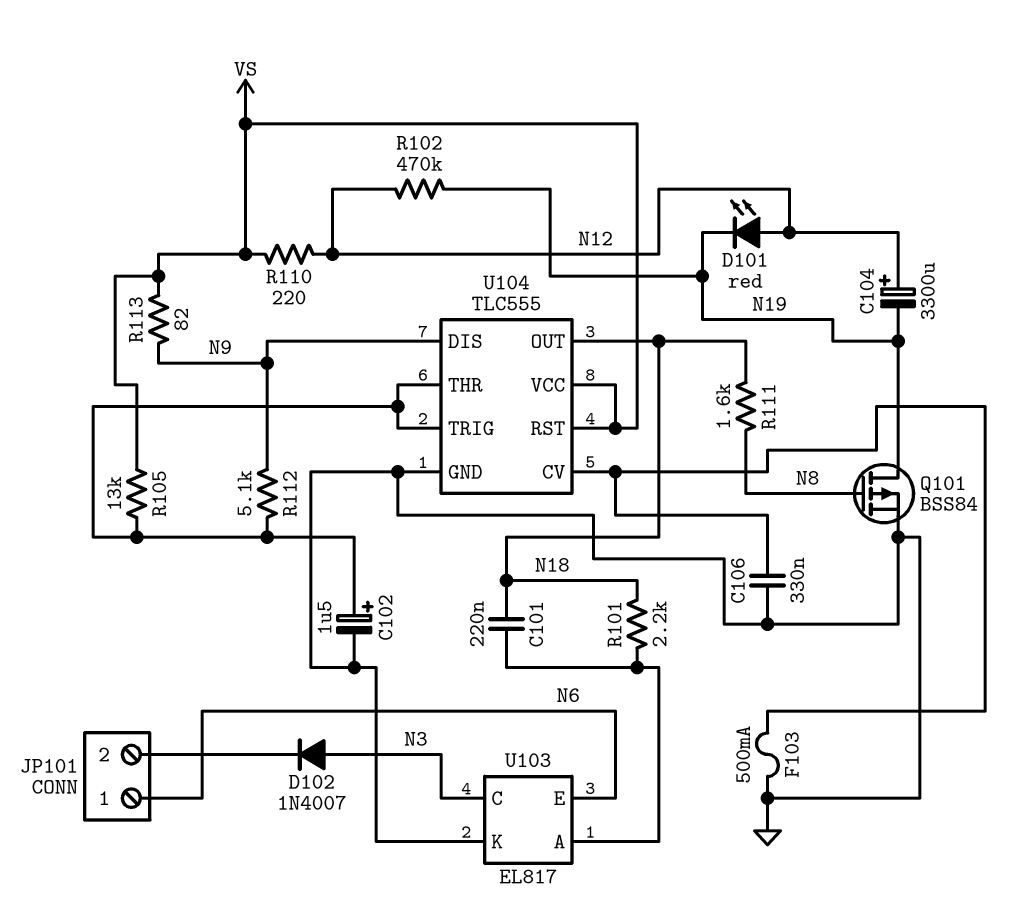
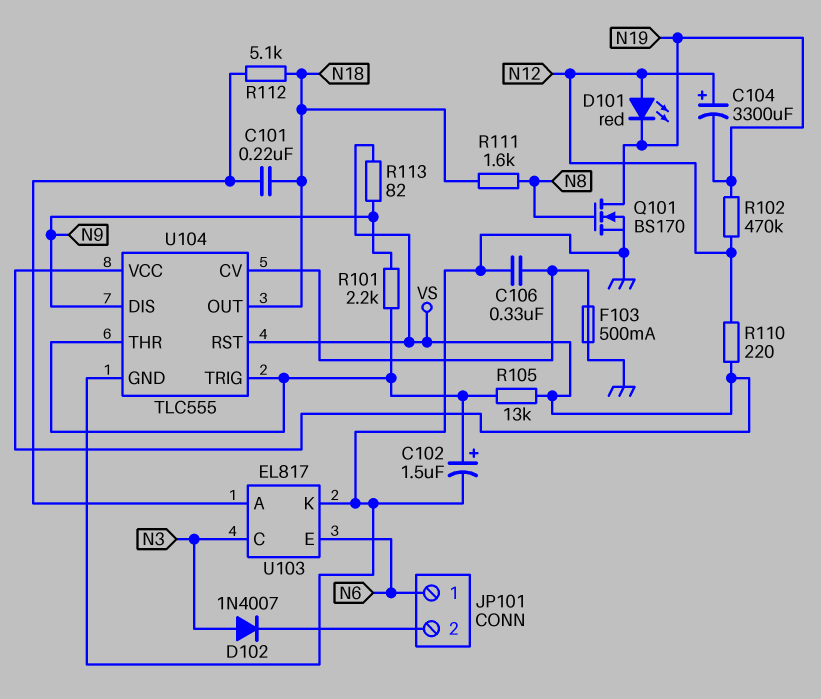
Q101: PMOS BSS84 (G N8, D N19, S GND) -> NMOS BS170 (G N8, D N19, S GND)
R101: 2.2k (N18, U103/A) -> 2.2k (N9, U104/THR)
R112: 5.1k (N9, U104/THR) -> 5.1k (N18, U103/A)

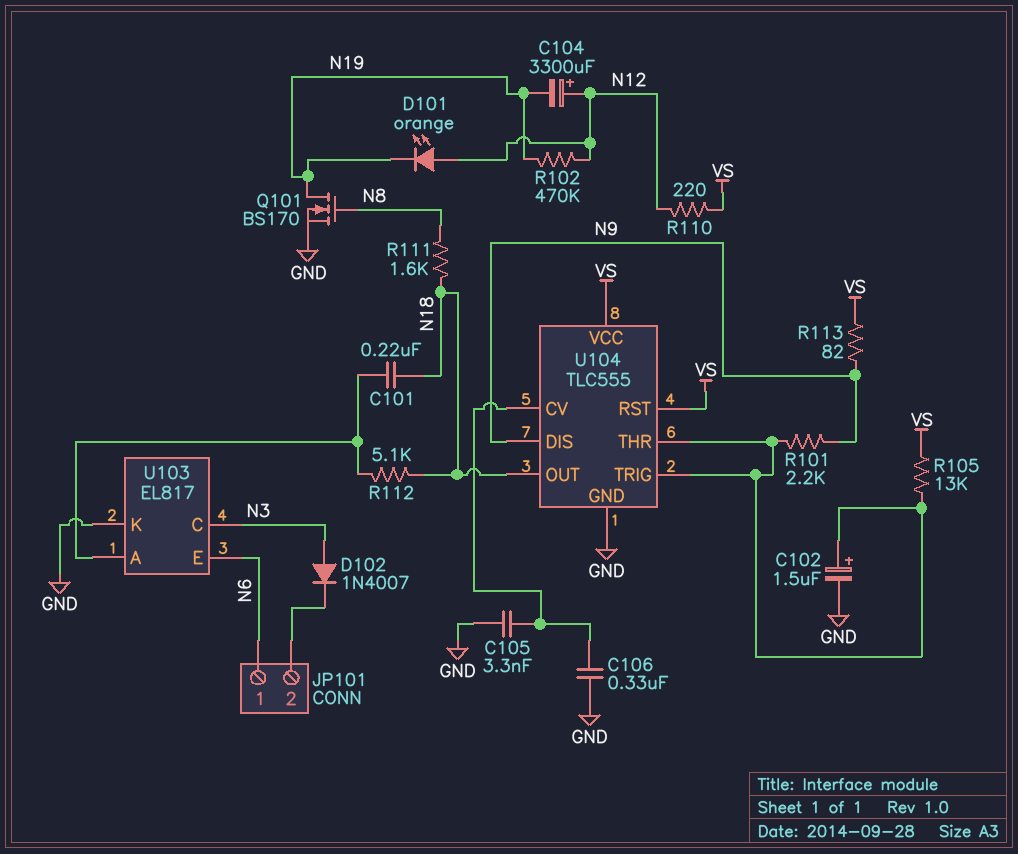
C105: none -> 3.3nF (GND, U104/CV)
D101: LED red (A N12, K N19) -> LED orange (A N12, K N19)
F103: 500mA (GND, U104/CV) -> none

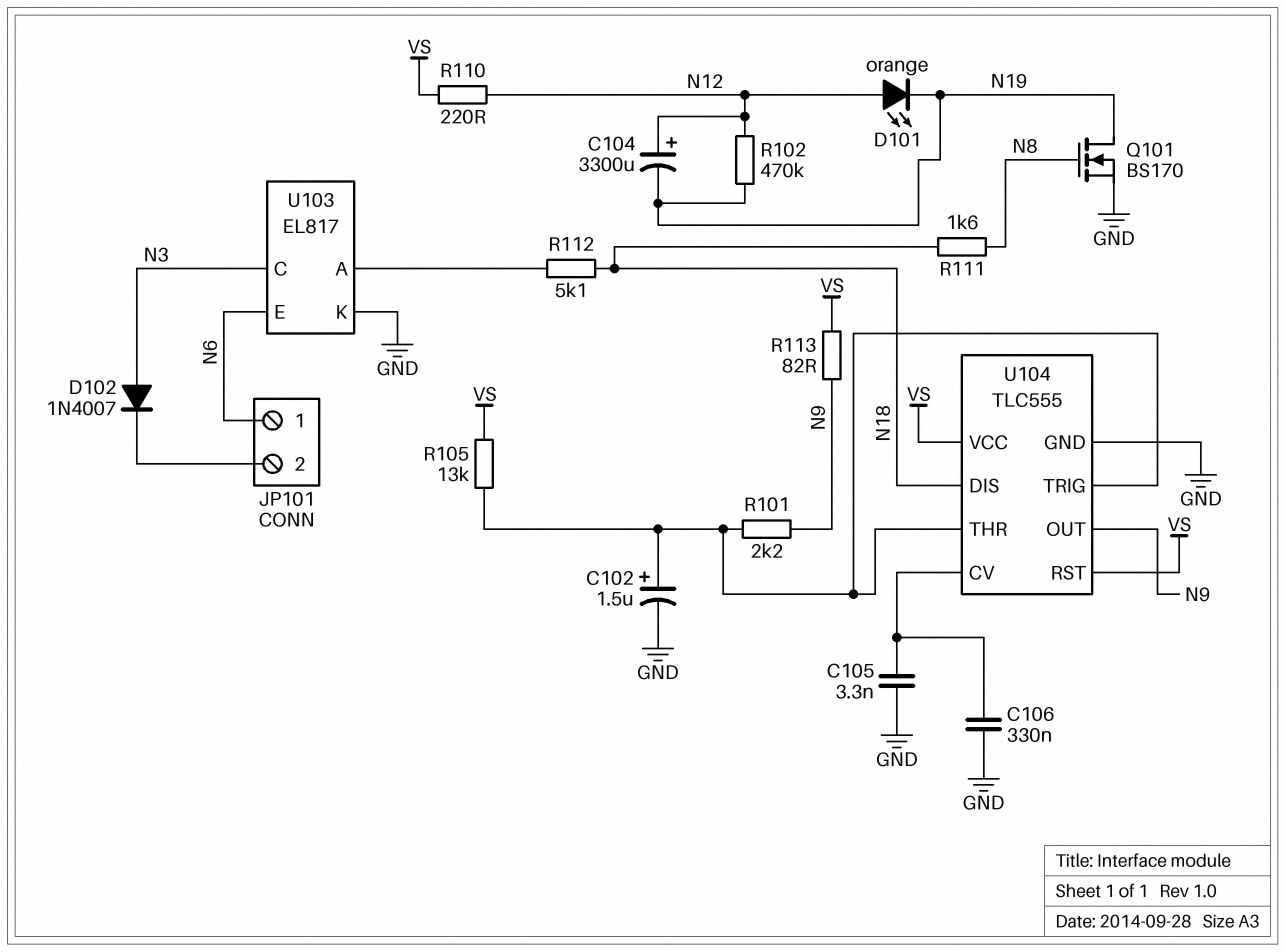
C101: 220nF (N18, U103/A) -> none
U104 pin DIS: N9 -> N18
U104 pin OUT: N18 -> N9

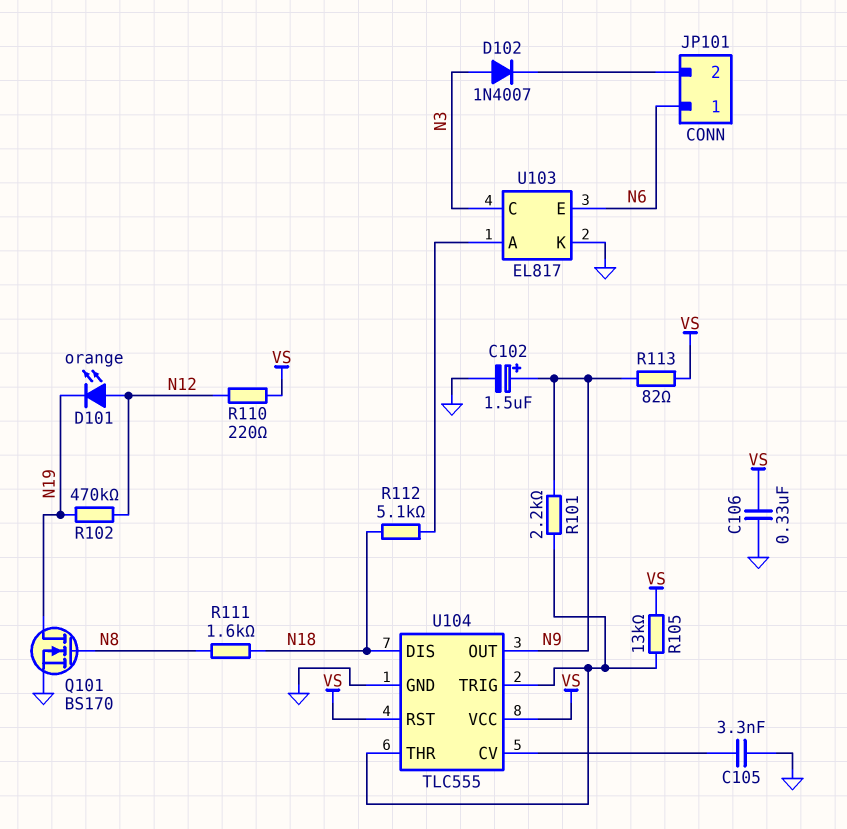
C102: 1.5uF (plus U104/THR, minus GND) -> 1.5uF (plus N9, minus GND)
C104: 3300uF (plus N12, minus N19) -> none
C106: 330nF (GND, U104/CV) -> 330nF (GND, VS)

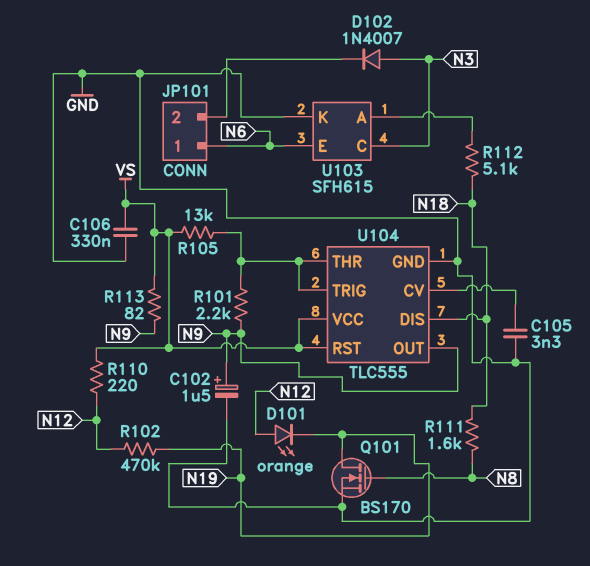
U103: EL817 -> SFH615

